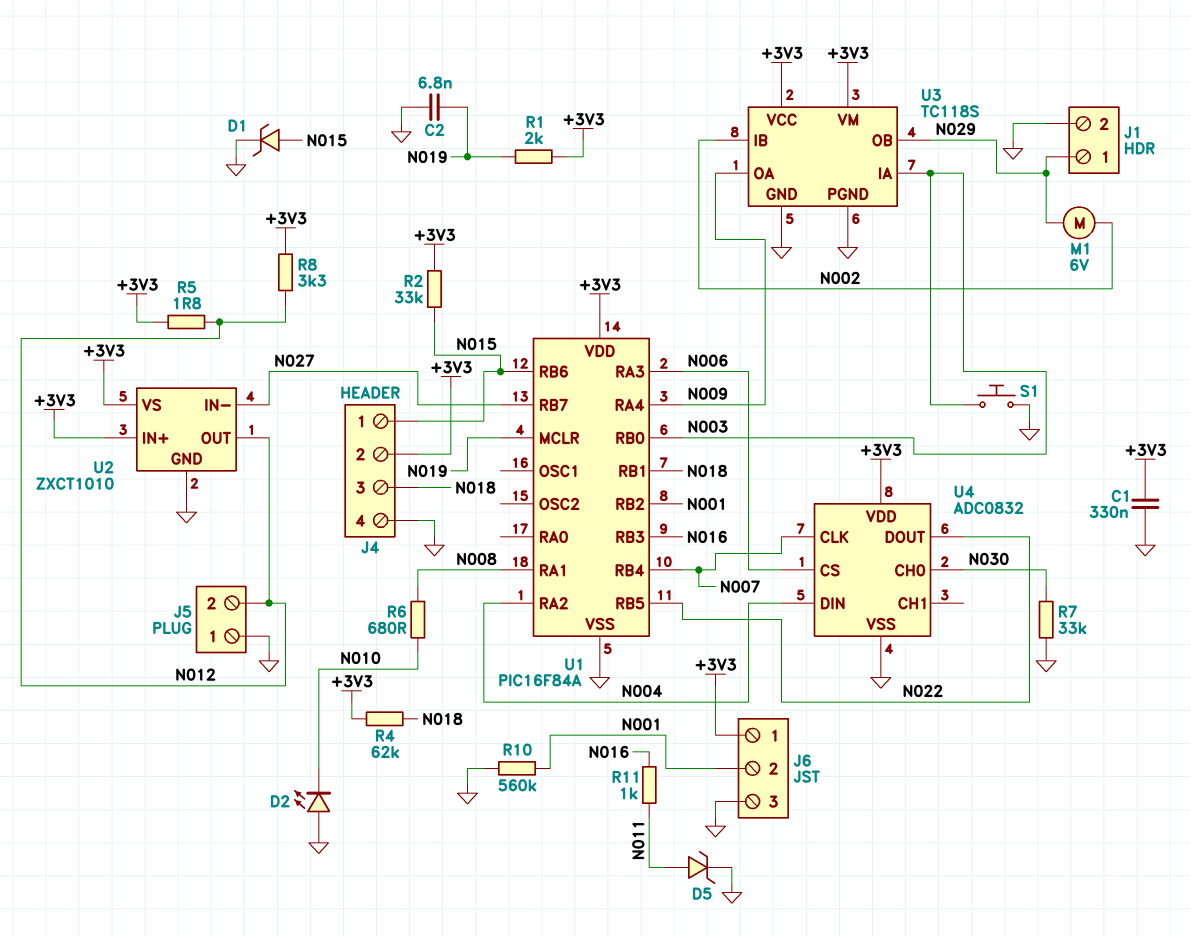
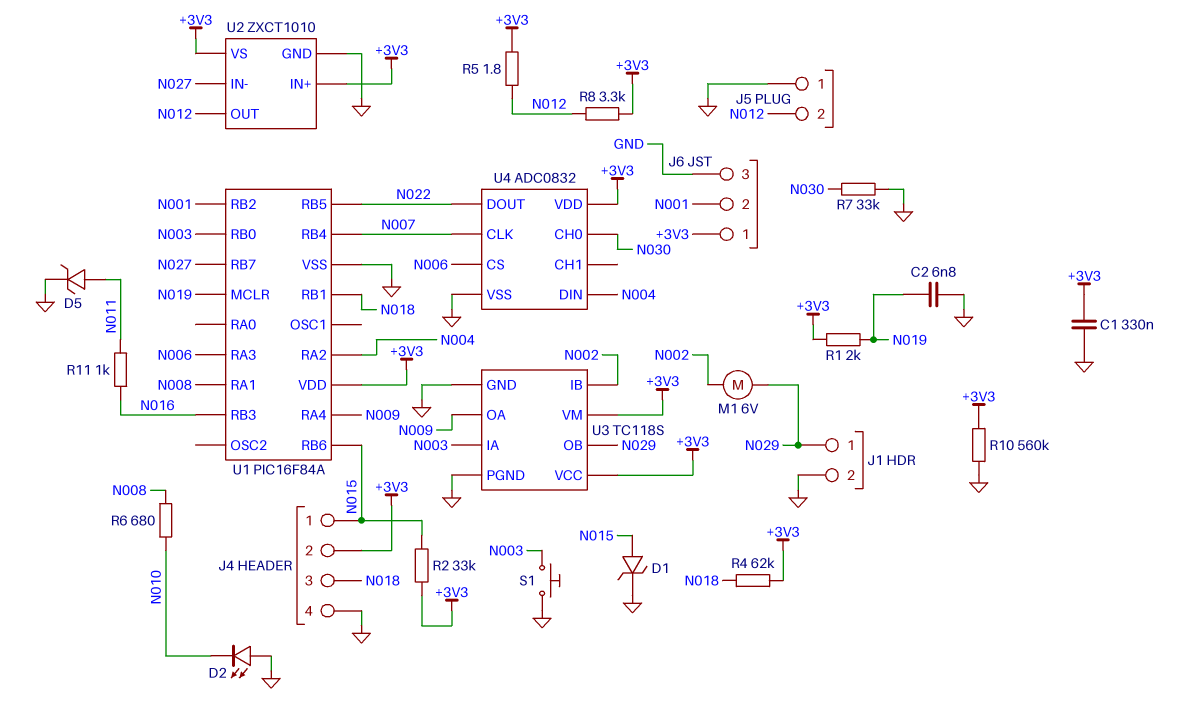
R10: 560k (GND, N001) -> 560k (+3V3, GND)

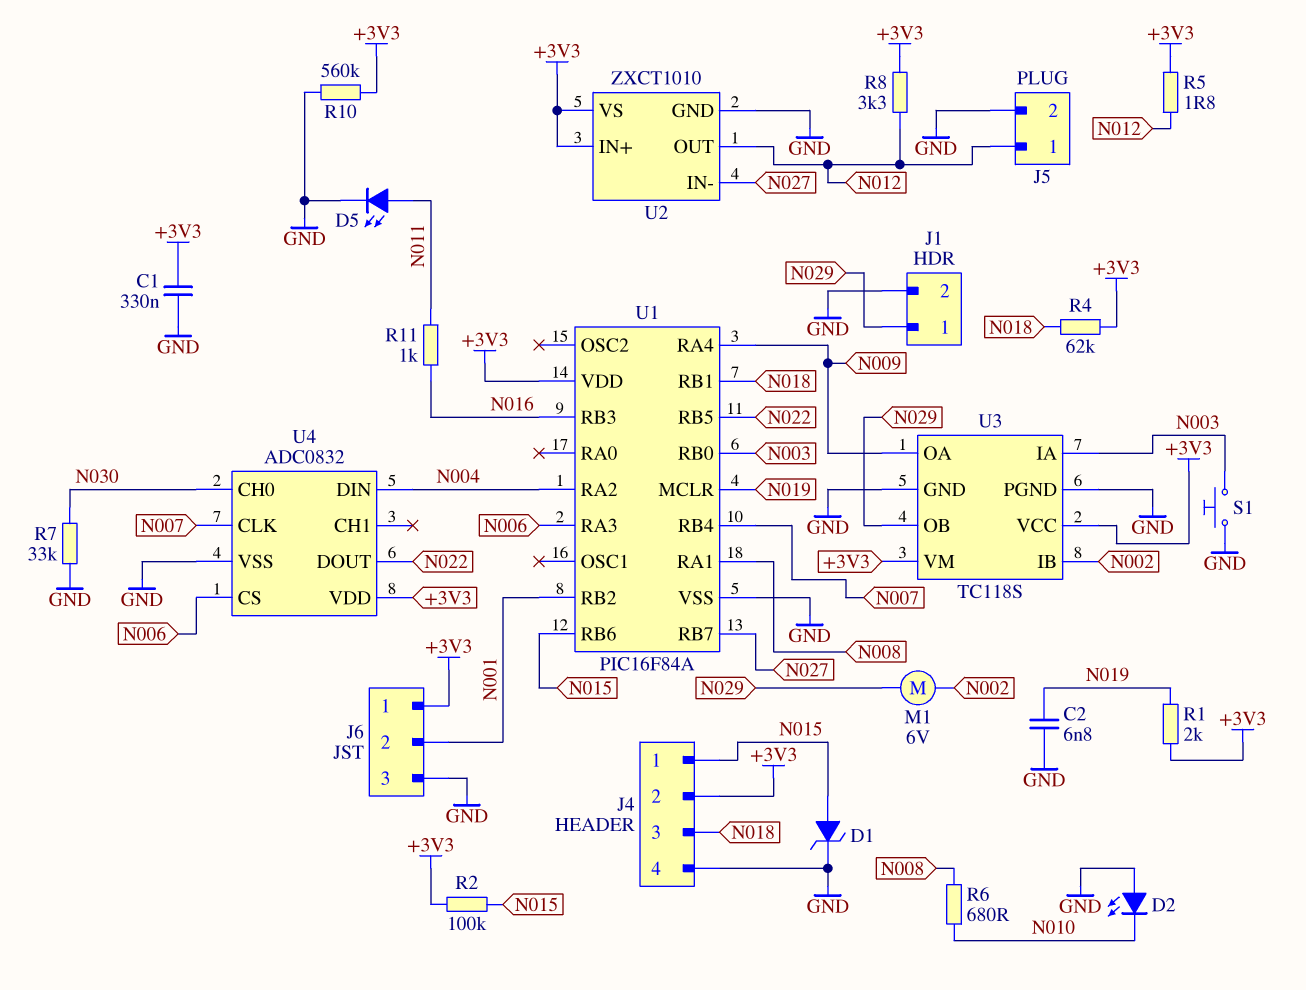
D5: zener (A N011, K GND) -> LED (A N011, K GND)
J5 pin 1: GND -> N012
J5 pin 2: N012 -> GND
R2: 33k (+3V3, N015) -> 100k (+3V3, N015)

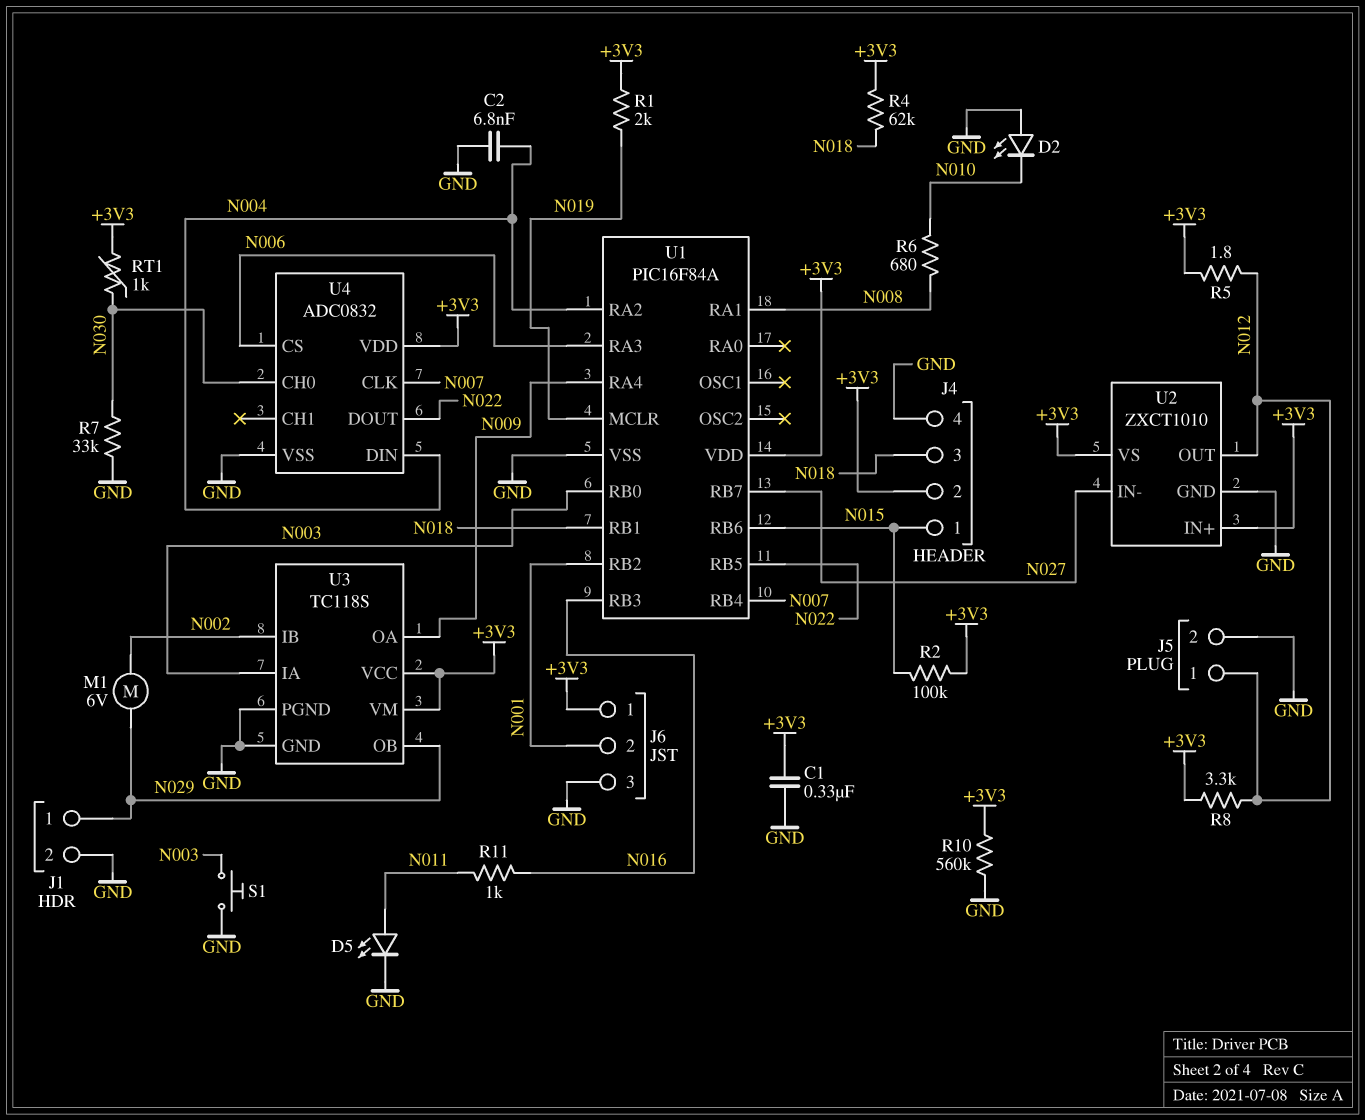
C2: 6.8nF (GND, N019) -> 6.8nF (GND, N004)
D1: zener (A N015, K GND) -> none
RT1: none -> 1k (+3V3, N030)

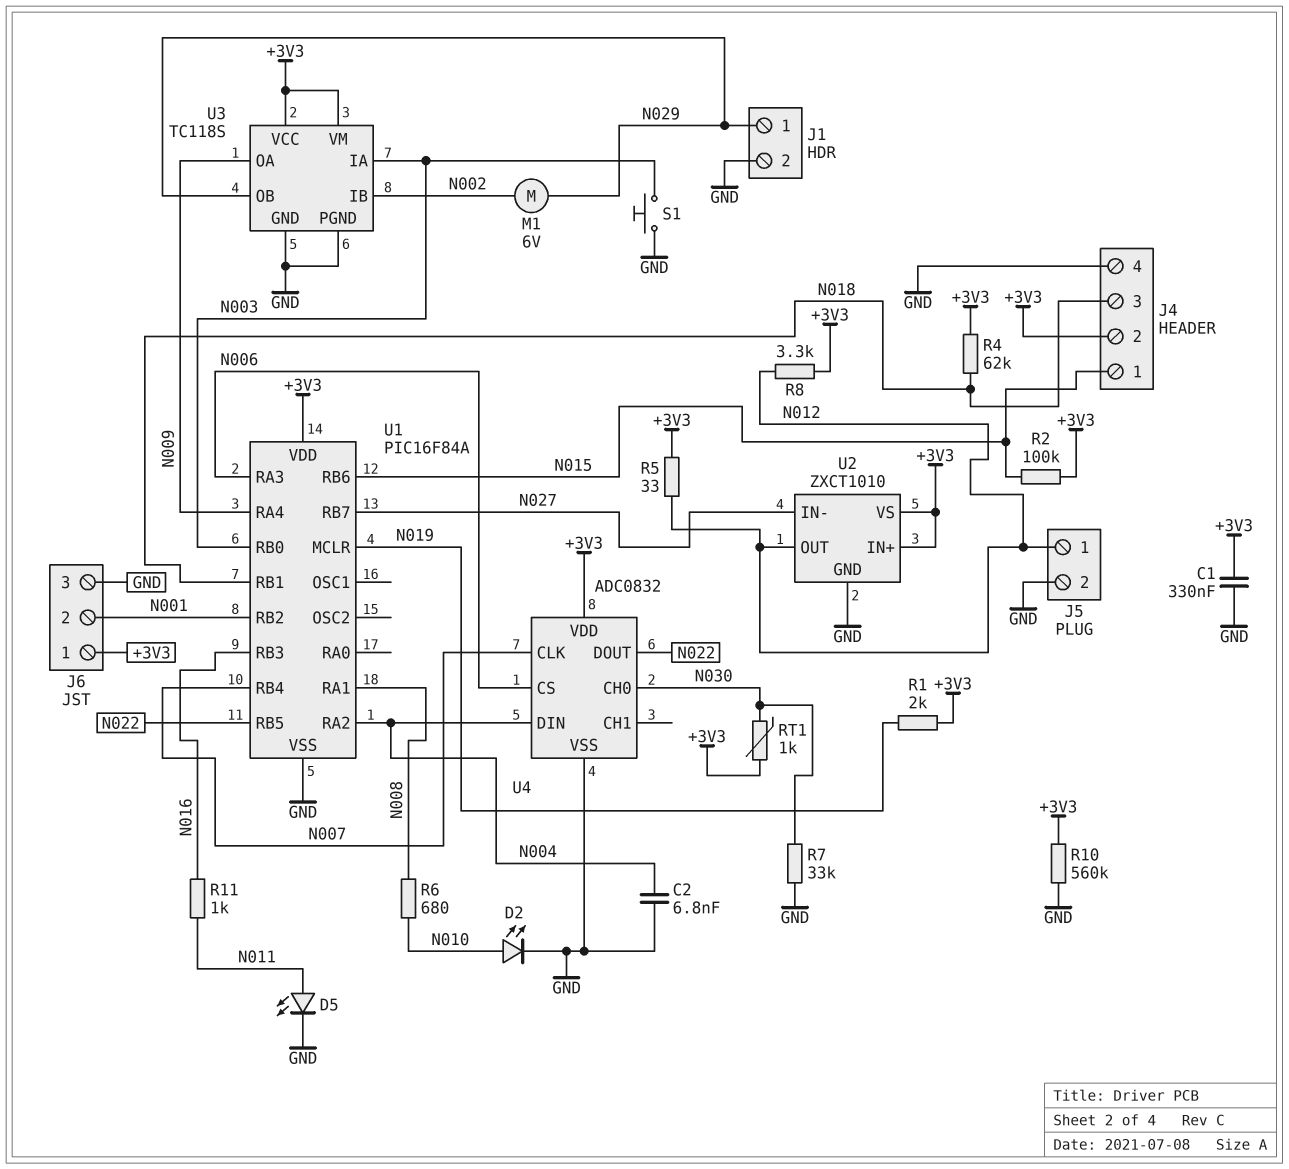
D2: LED (A GND, K N010) -> LED (A N010, K GND)
R5: 1.8 (+3V3, N012) -> 33 (+3V3, N012)

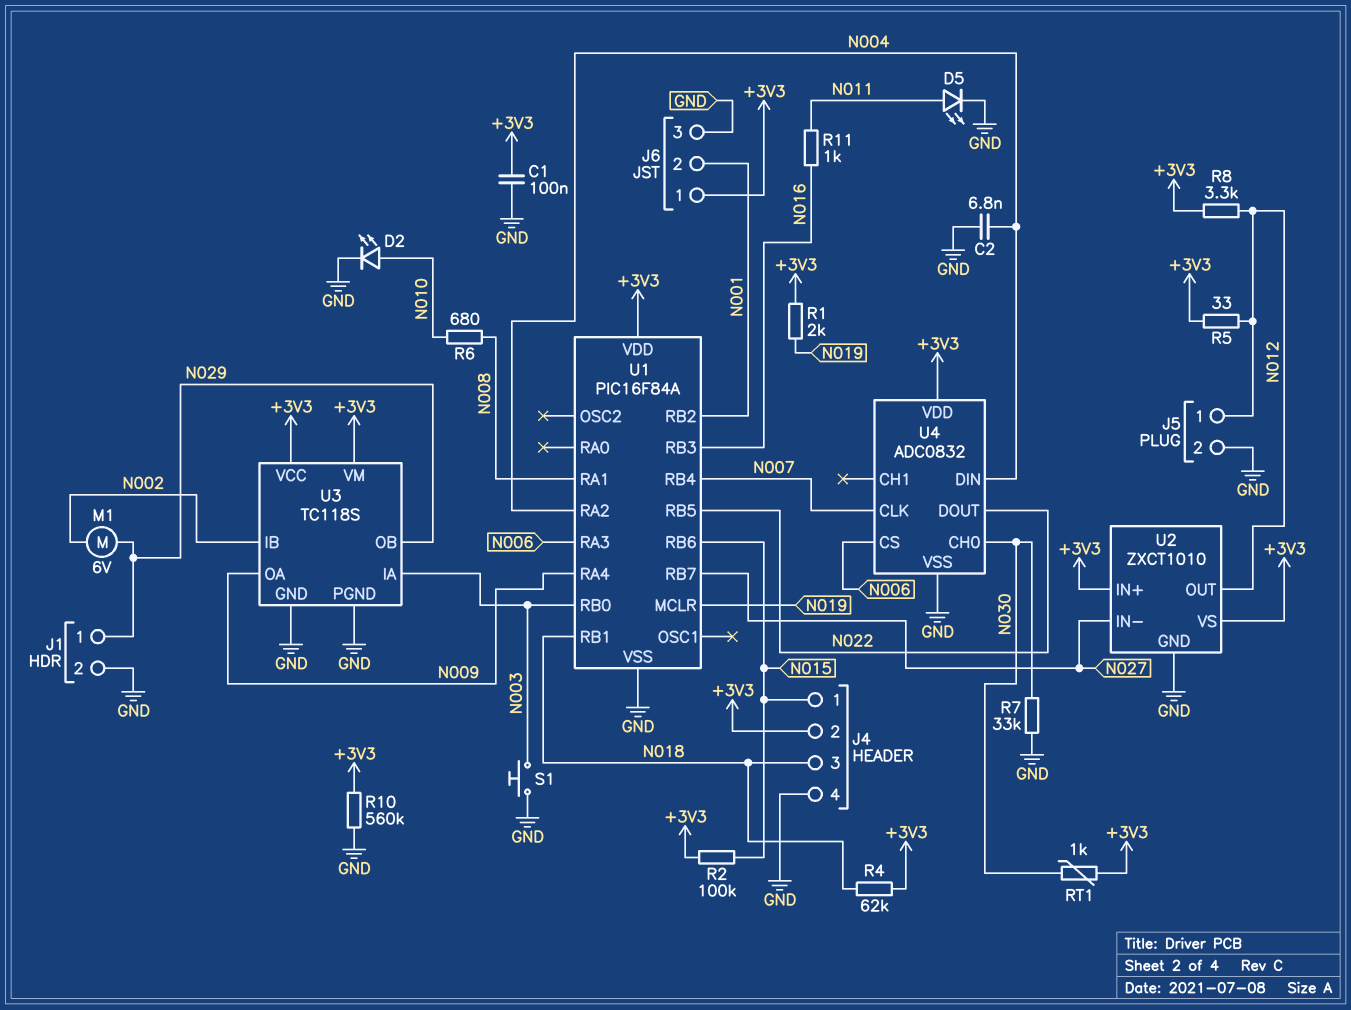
C1: 330nF (+3V3, GND) -> 100nF (+3V3, GND)

